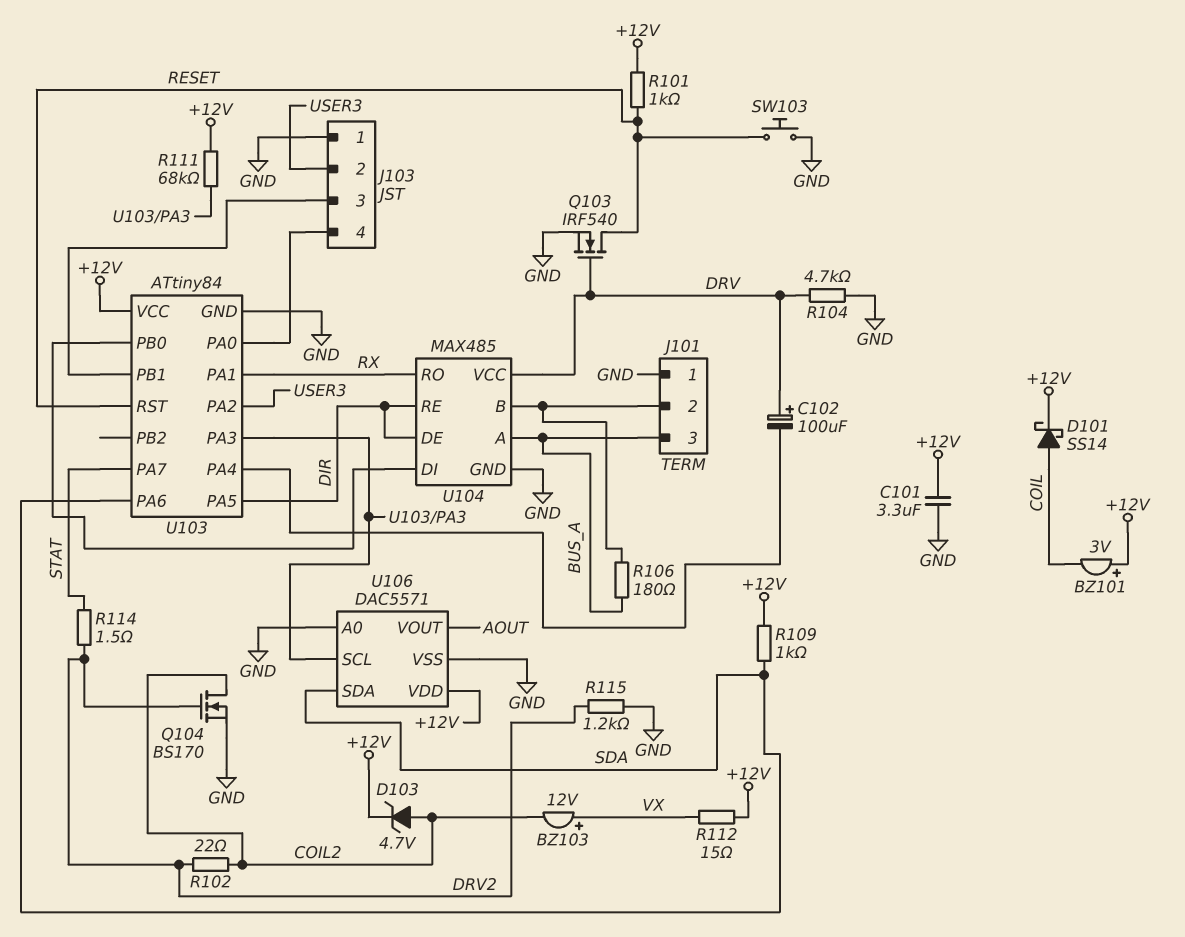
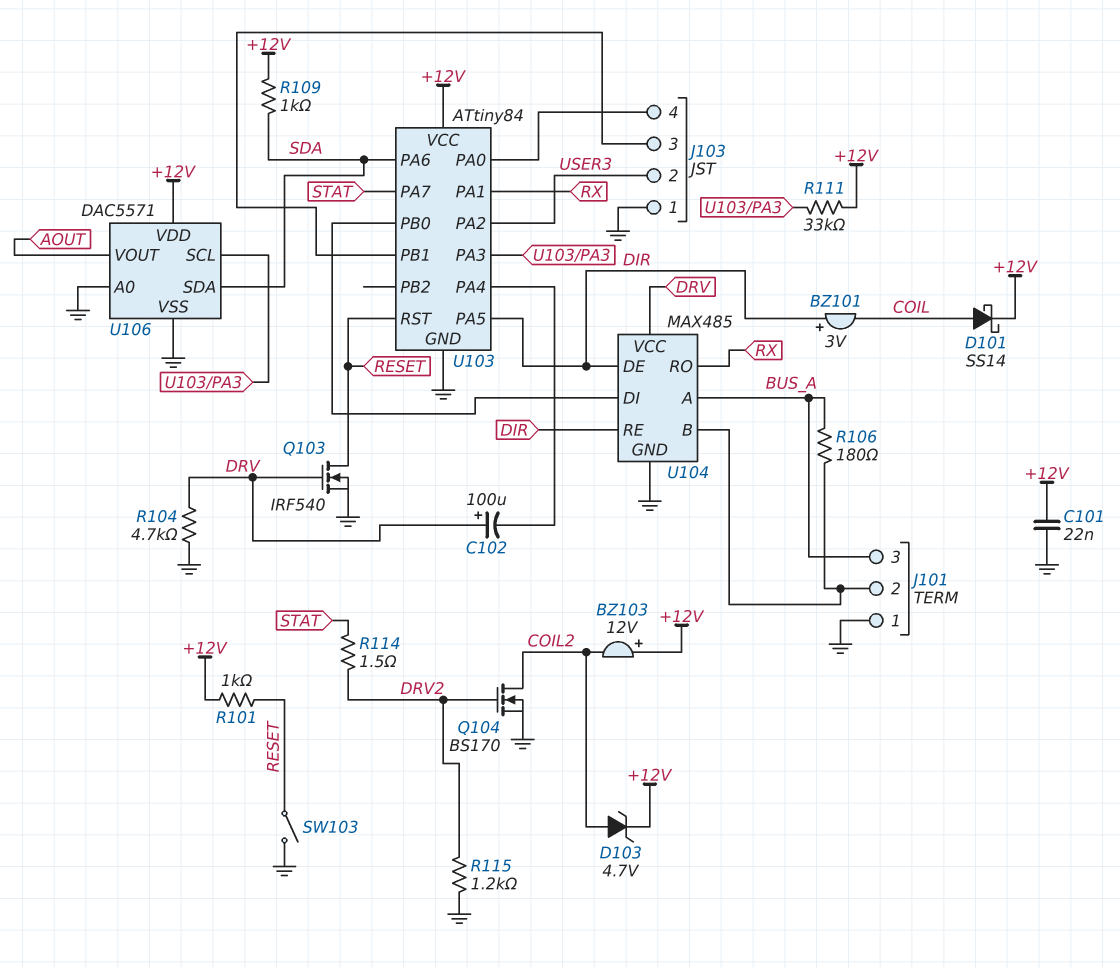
BZ101: buzzer 3V (plus +12V, minus COIL) -> buzzer 3V (plus DIR, minus COIL)
BZ103: buzzer 12V (plus VX, minus COIL2) -> buzzer 12V (plus +12V, minus COIL2)
C101: 3.3uF (+12V, GND) -> 22nF (+12V, GND)
R102: 22 (COIL2, DRV2) -> none
R111: 68k (+12V, U103/PA3) -> 33k (+12V, U103/PA3)
R112: 15 (+12V, VX) -> none
SW103: button (GND, RESET) -> switch (GND, RESET)

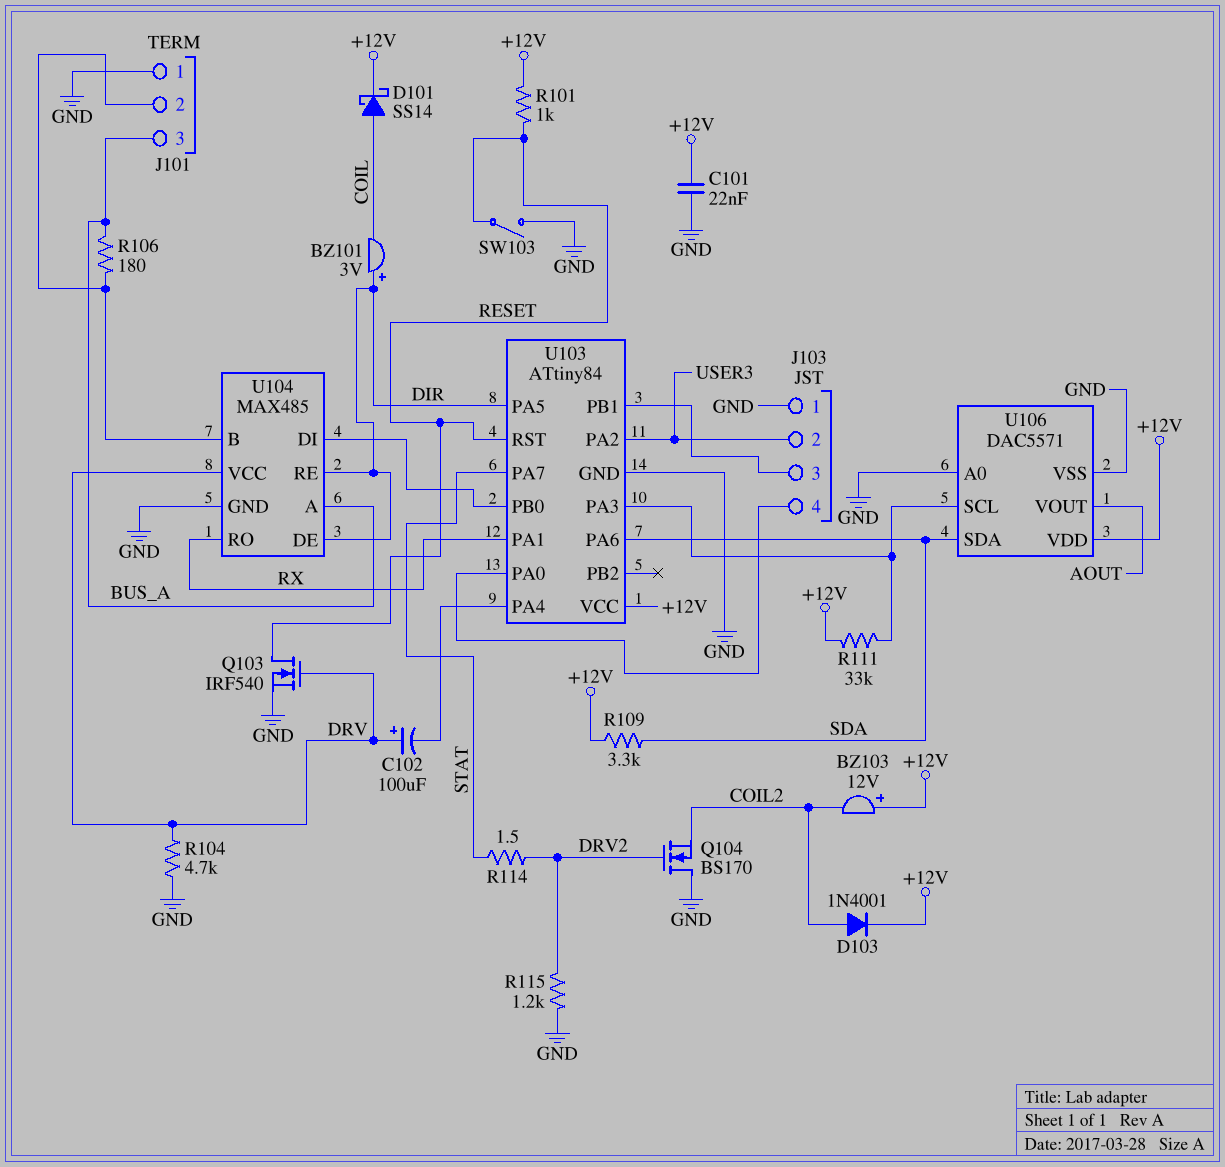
D103: zener 4.7V (A COIL2, K +12V) -> diode 1N4001 (A COIL2, K +12V)
Q104: NMOS BS170 (G DRV2, D COIL2, S GND) -> NMOS BS170 (G DRV2, D GND, S COIL2)
R109: 1k (+12V, SDA) -> 3.3k (+12V, SDA)

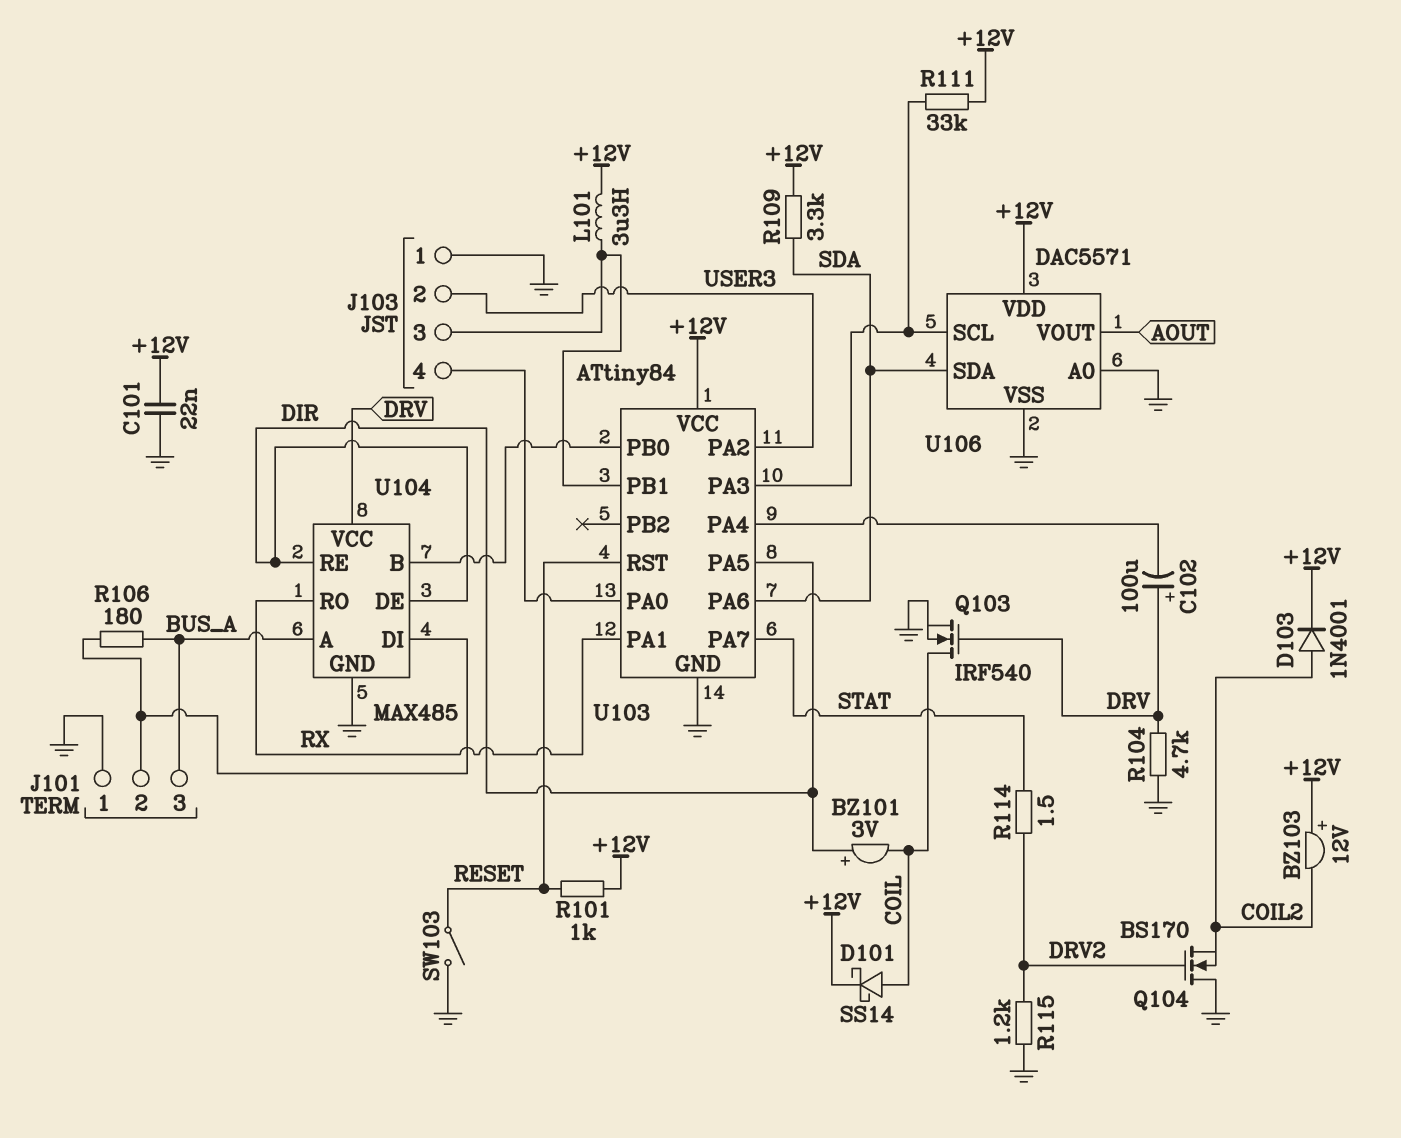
L101: none -> 3.3uH (+12V, J103/3)
Q103: NMOS IRF540 (G DRV, D RESET, S GND) -> NMOS IRF540 (G DRV, D COIL, S GND)
U104 pin B: J101/2 -> U103/PB0
U104 pin DI: U103/PB0 -> J101/2

